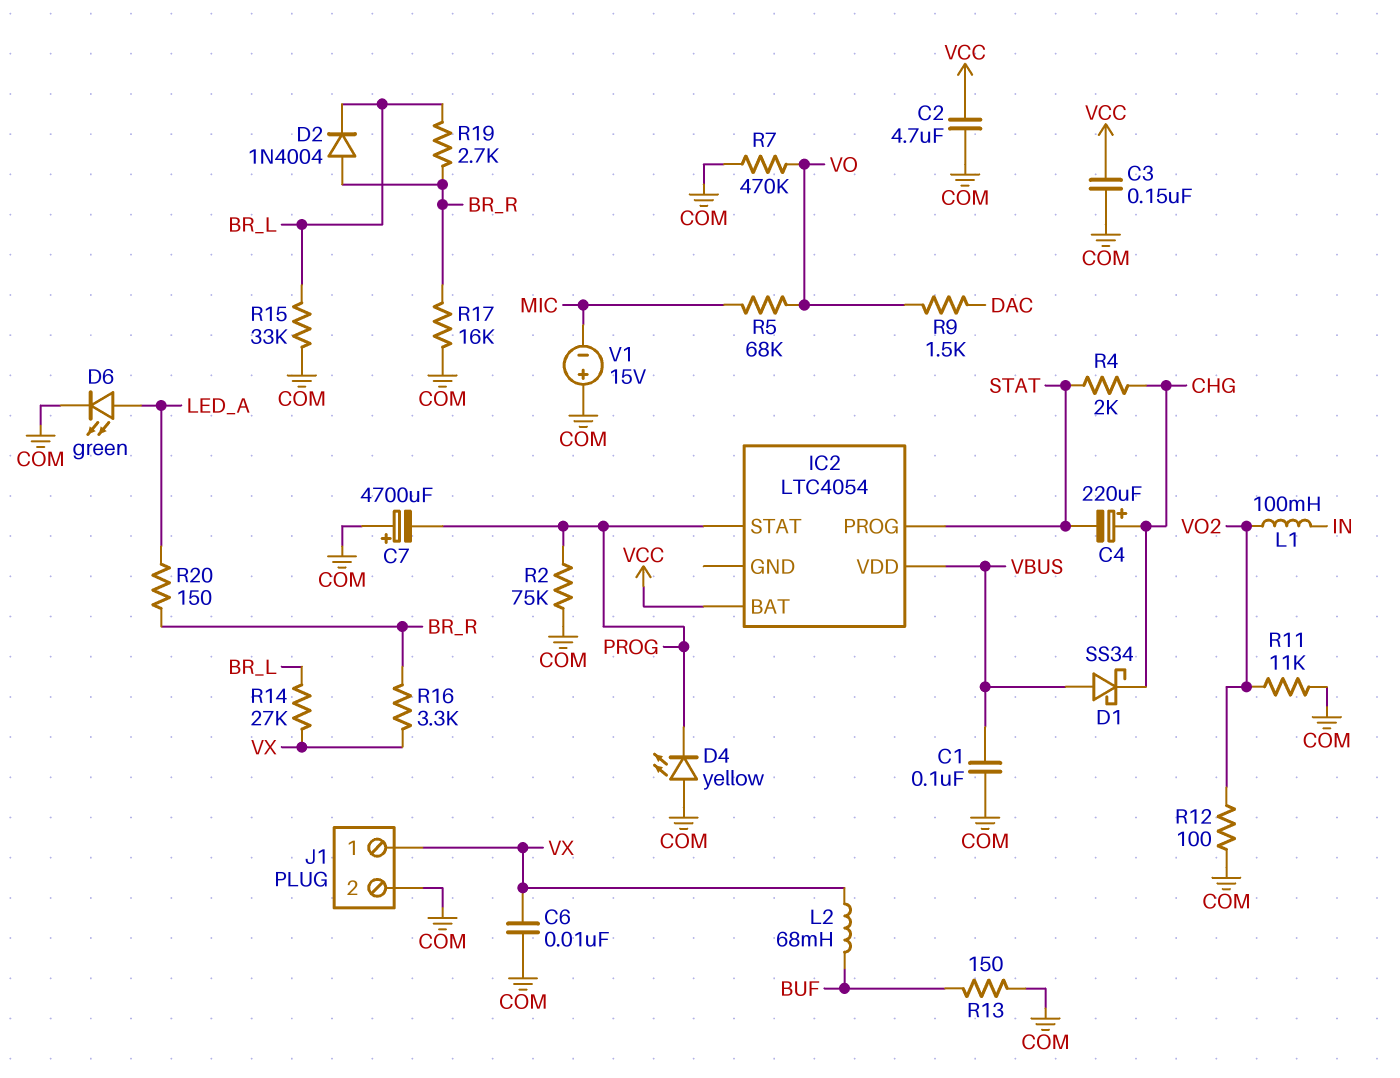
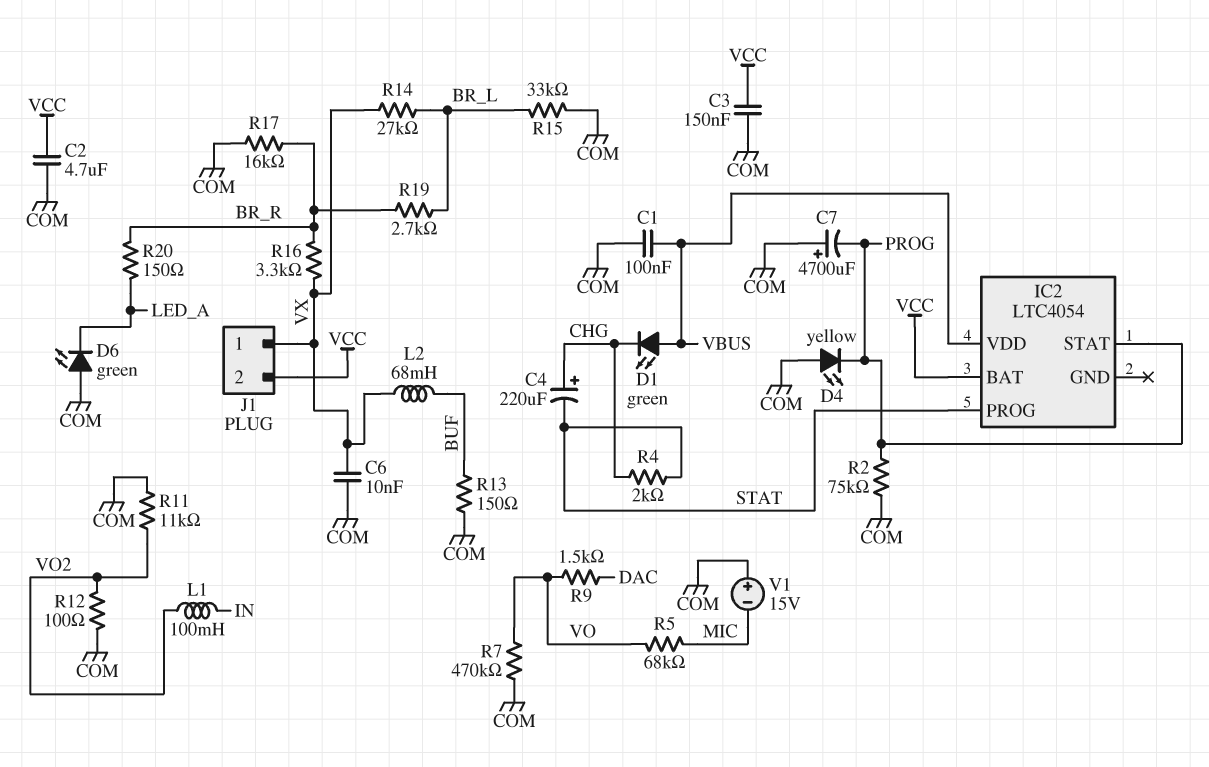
D1: schottky SS34 (A VBUS, K CHG) -> LED green (A VBUS, K CHG)
D2: diode 1N4004 (A BR_R, K BR_L) -> none
D6: LED green (A LED_A, K COM) -> LED green (A COM, K LED_A)
J1 pin 2: COM -> VCC

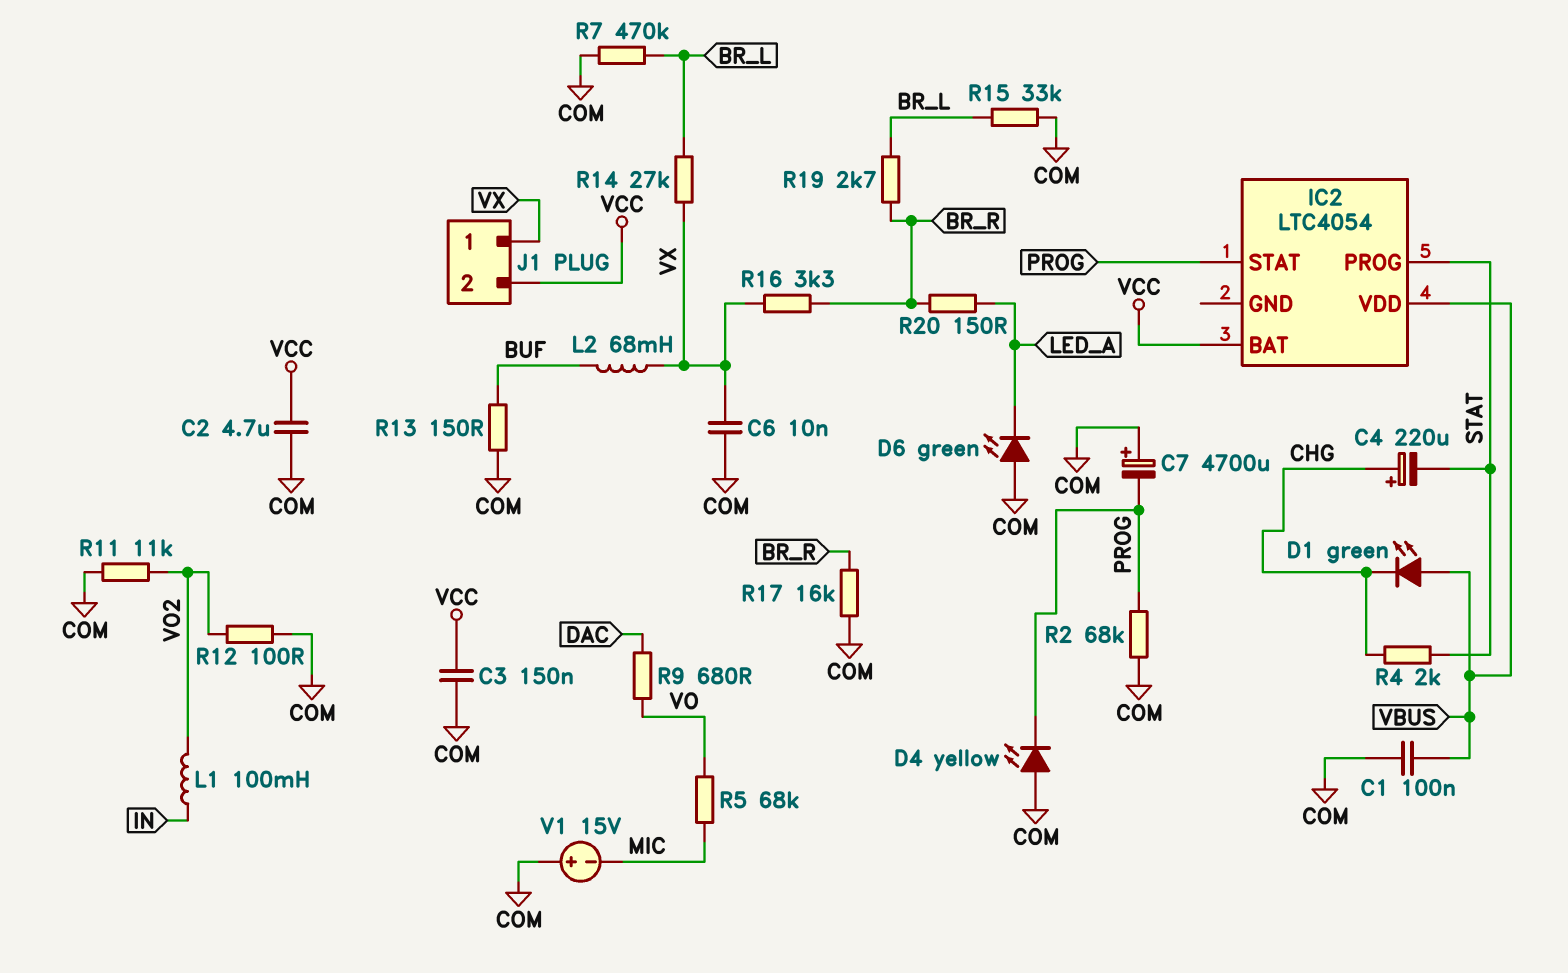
R2: 75k (COM, PROG) -> 68k (COM, PROG)
R7: 470k (COM, VO) -> 470k (BR_L, COM)
R9: 1.5k (DAC, VO) -> 680 (DAC, VO)

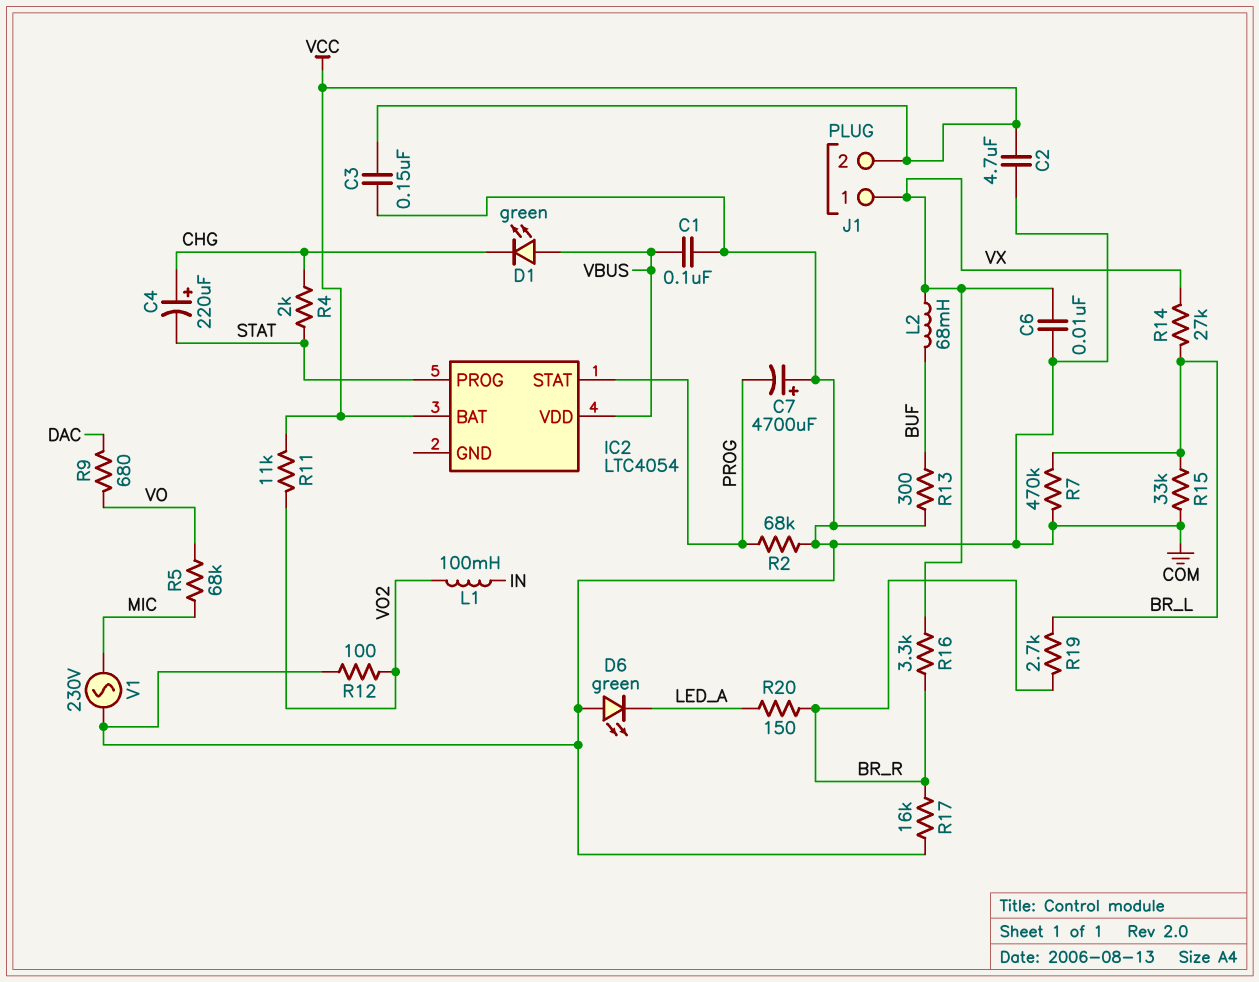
D4: LED yellow (A COM, K PROG) -> none
R11: 11k (COM, VO2) -> 11k (VCC, VO2)
R13: 150 (BUF, COM) -> 300 (BUF, COM)
V1: 15V (plus COM, minus MIC) -> AC 230V (COM, MIC)

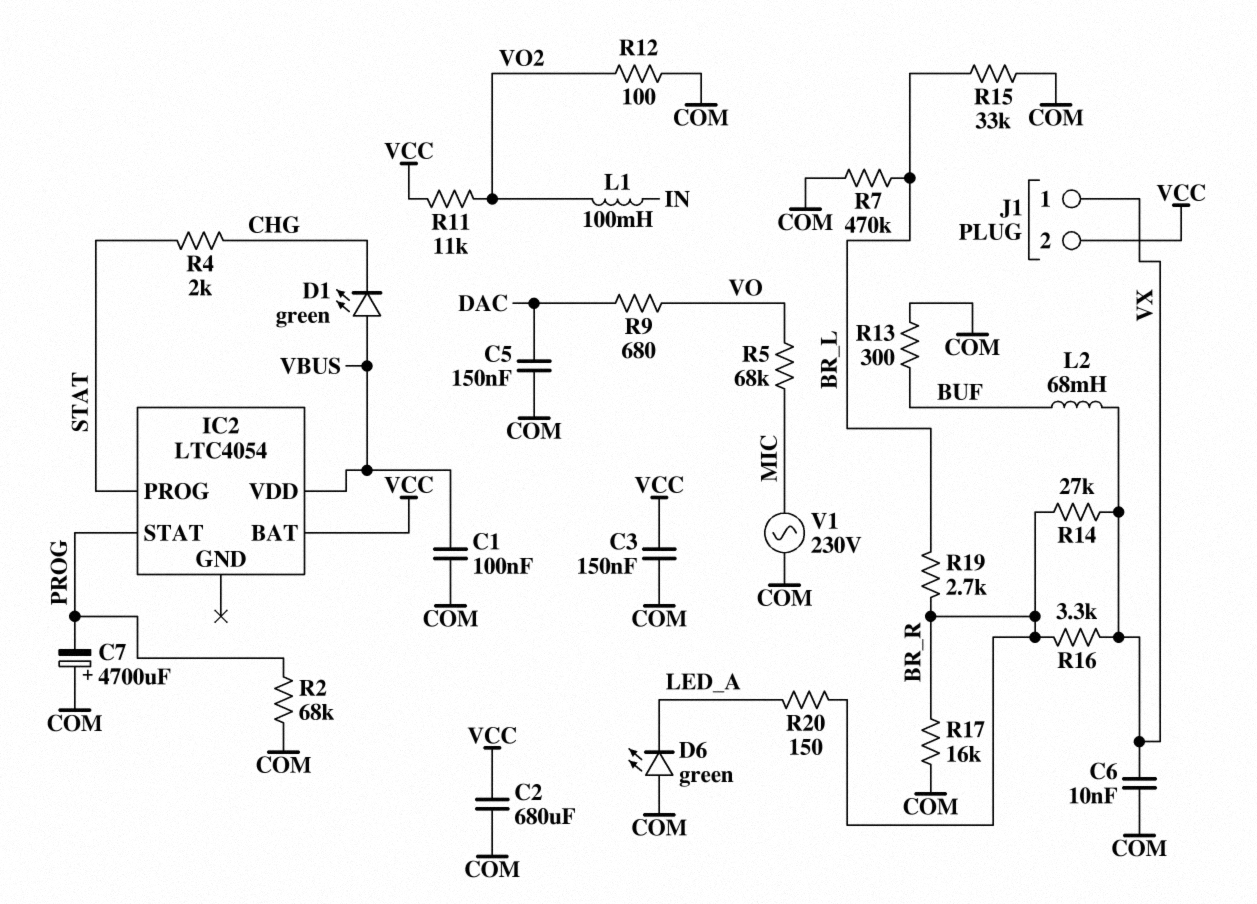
C2: 4.7uF (COM, VCC) -> 680uF (COM, VCC)
C4: 220uF (plus CHG, minus STAT) -> none
C5: none -> 150nF (COM, DAC)
R14: 27k (BR_L, VX) -> 27k (BR_R, VX)

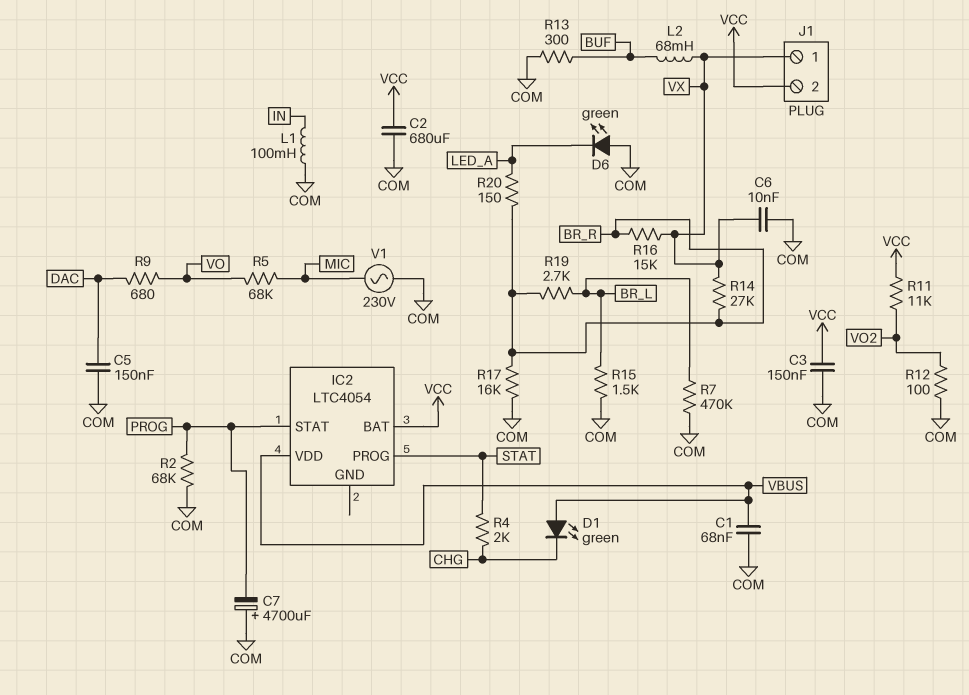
C1: 100nF (COM, VBUS) -> 68nF (COM, VBUS)
L1: 100mH (IN, VO2) -> 100mH (COM, IN)
R15: 33k (BR_L, COM) -> 1.5k (BR_L, COM)
R16: 3.3k (BR_R, VX) -> 15k (BR_R, VX)

